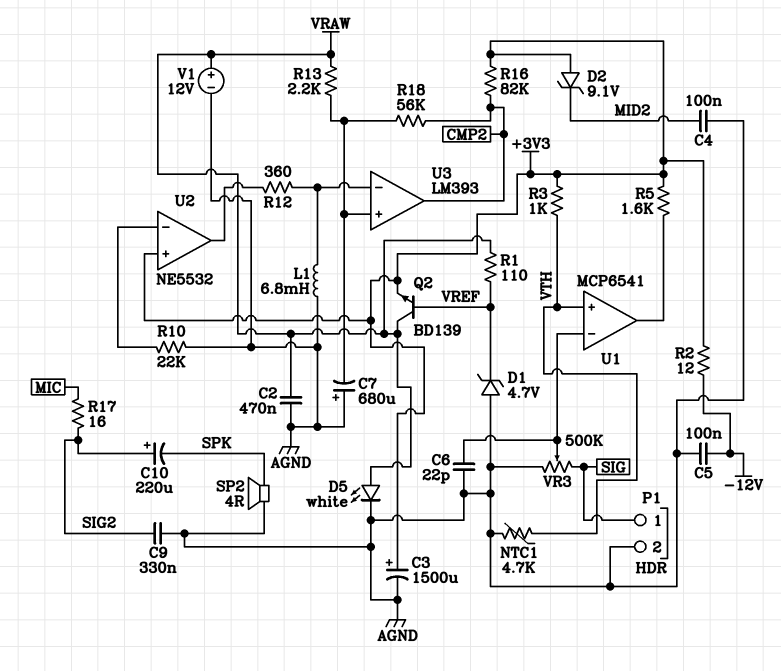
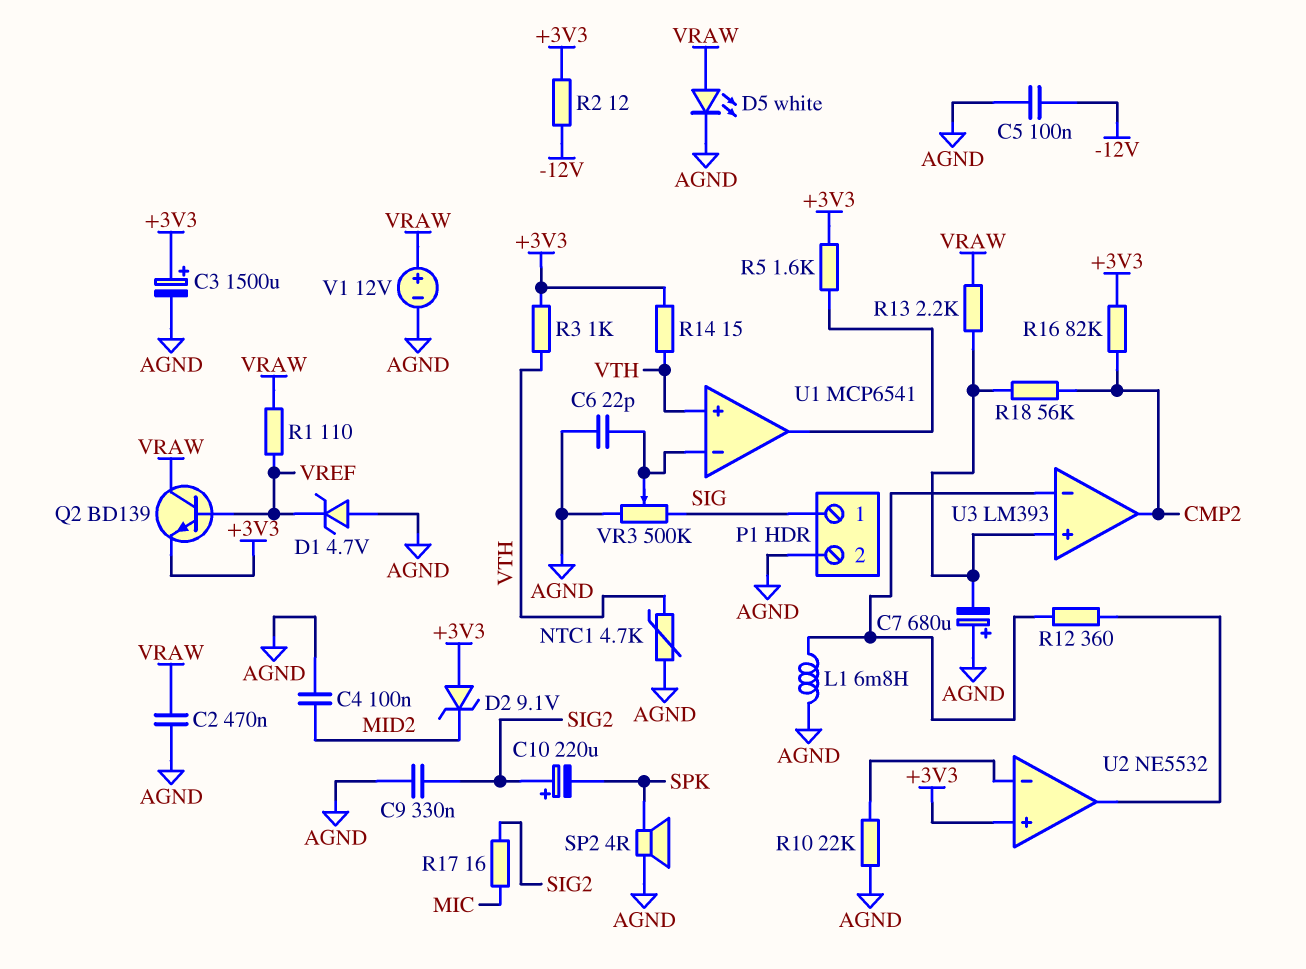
R14: none -> 15 (+3V3, VTH)

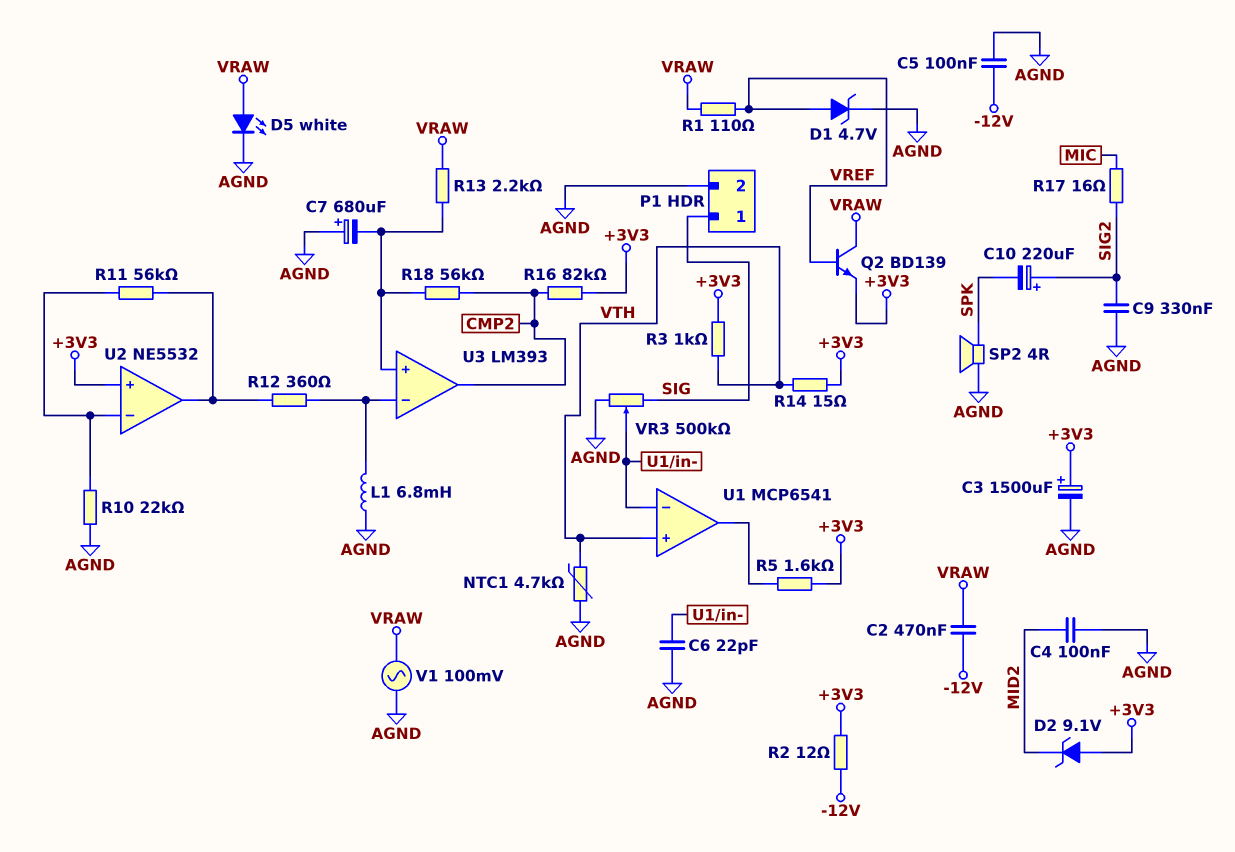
C2: 470nF (AGND, VRAW) -> 470nF (-12V, VRAW)
D1: zener 4.7V (A AGND, K VREF) -> zener 4.7V (A VREF, K AGND)
R11: none -> 56k (U2/in-, U2/out)
V1: 12V (plus VRAW, minus AGND) -> AC 100mV (AGND, VRAW)

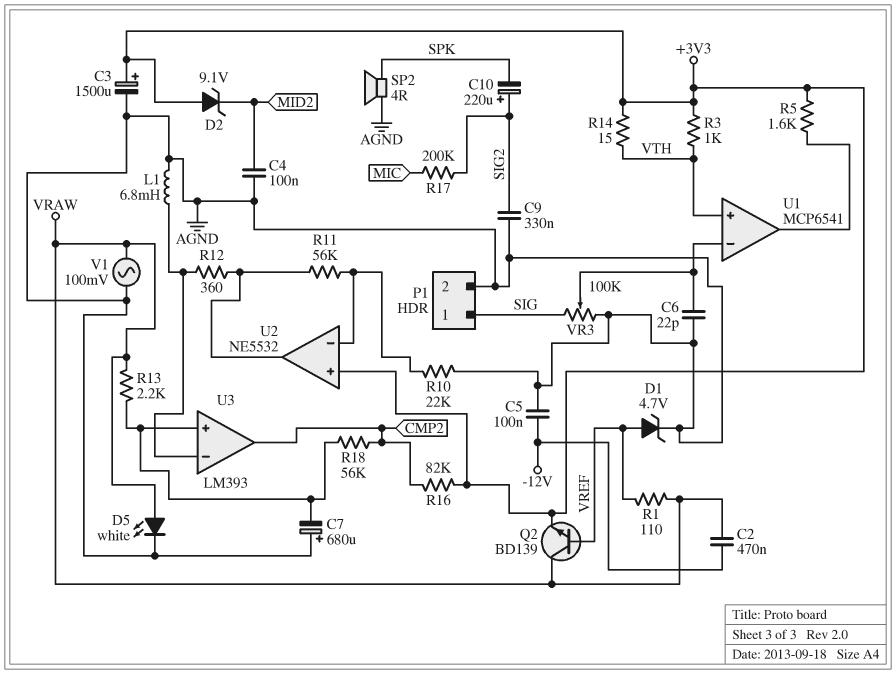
NTC1: 4.7k (AGND, VTH) -> none
R2: 12 (+3V3, -12V) -> none
R17: 16 (MIC, SIG2) -> 200k (MIC, SIG2)
VR3: 500k (AGND, SIG, wiper U1/in-) -> 100k (AGND, SIG, wiper U1/in-)

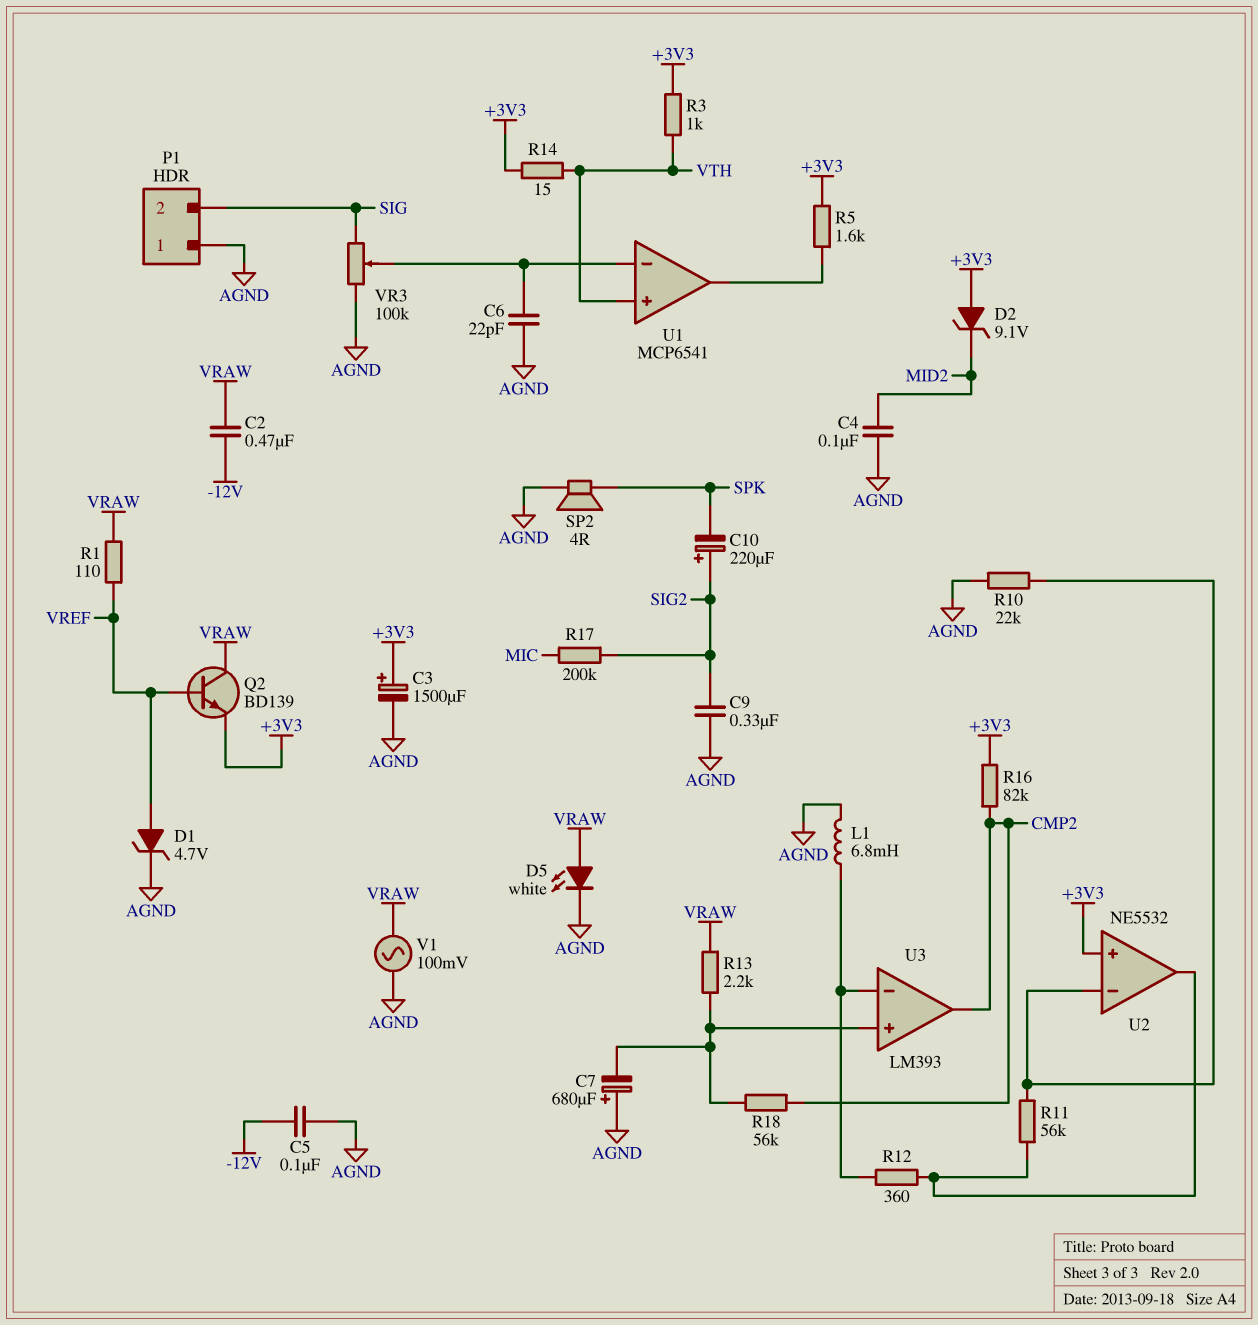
P1 pin 1: SIG -> AGND
P1 pin 2: AGND -> SIG

